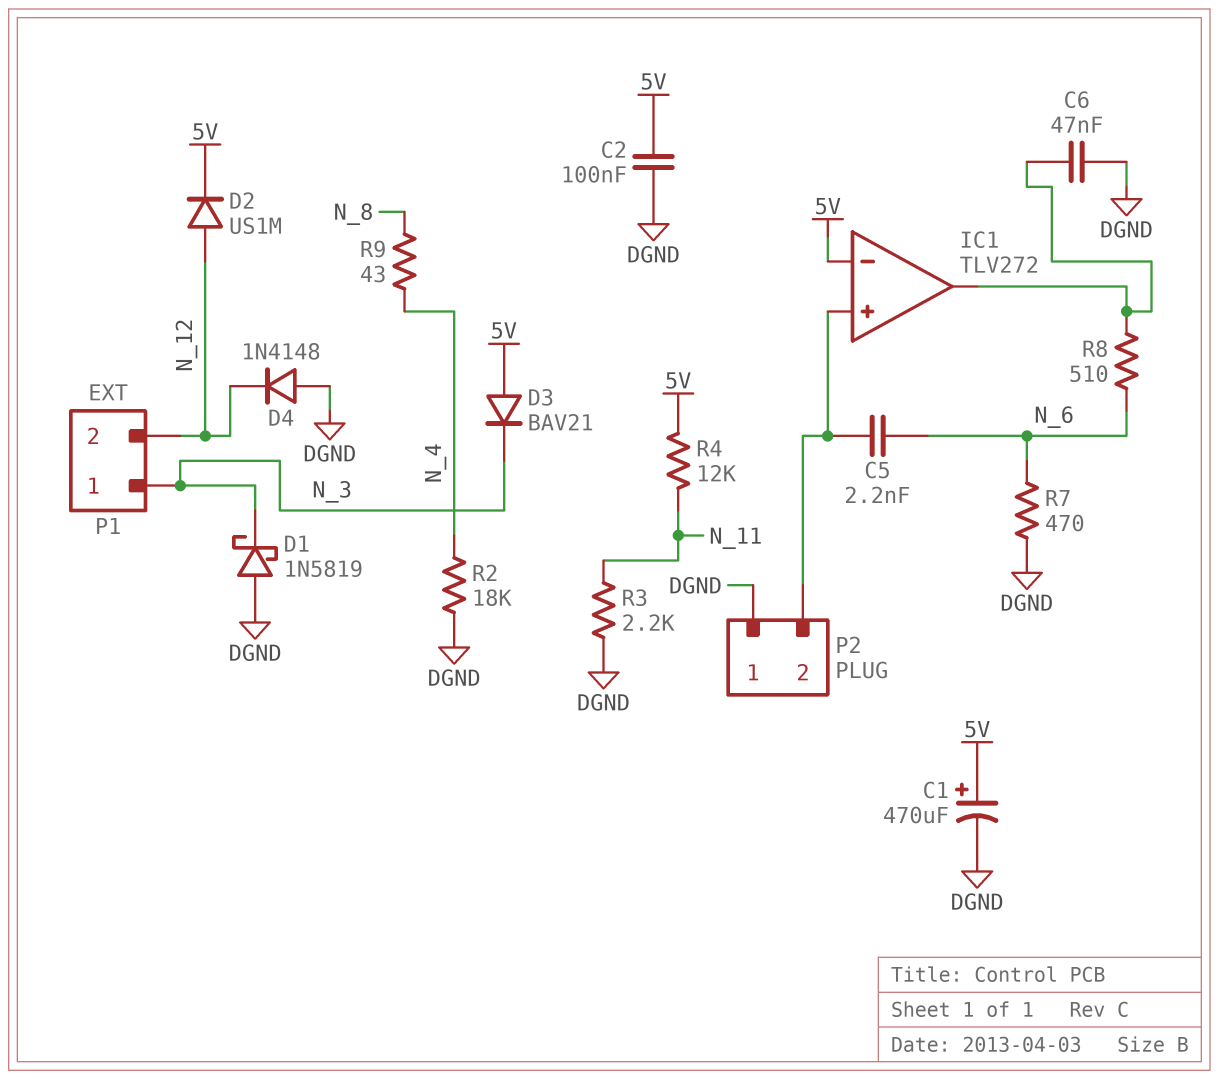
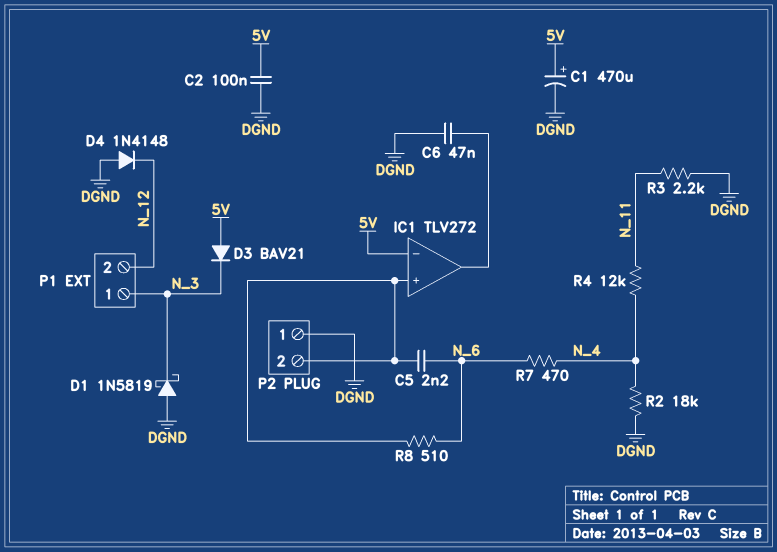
D2: diode US1M (A N_12, K 5V) -> none
R4: 12k (5V, N_11) -> 12k (N_4, N_11)
R7: 470 (DGND, N_6) -> 470 (N_4, N_6)
R8: 510 (IC1/out, N_6) -> 510 (IC1/in+, N_6)
R9: 43 (N_4, N_8) -> none

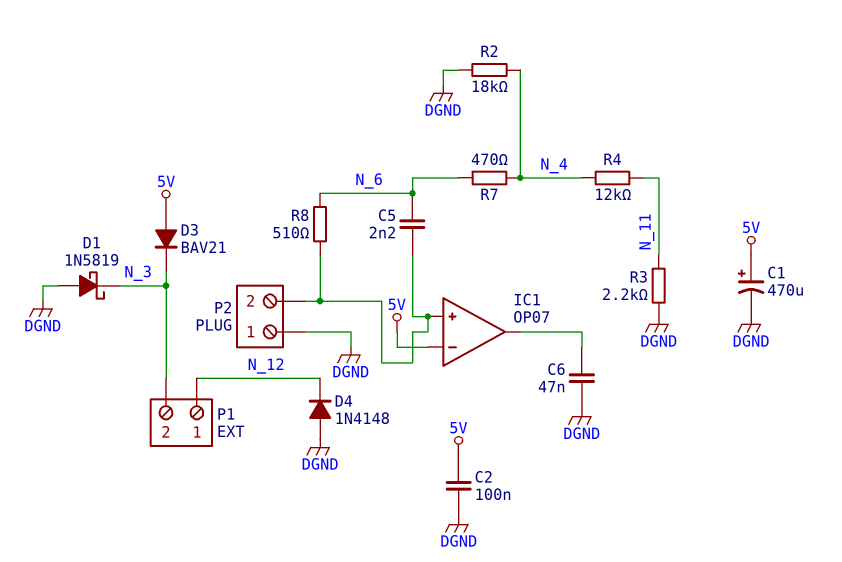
IC1: TLV272 -> OP07
P1 pin 1: N_3 -> N_12
P1 pin 2: N_12 -> N_3

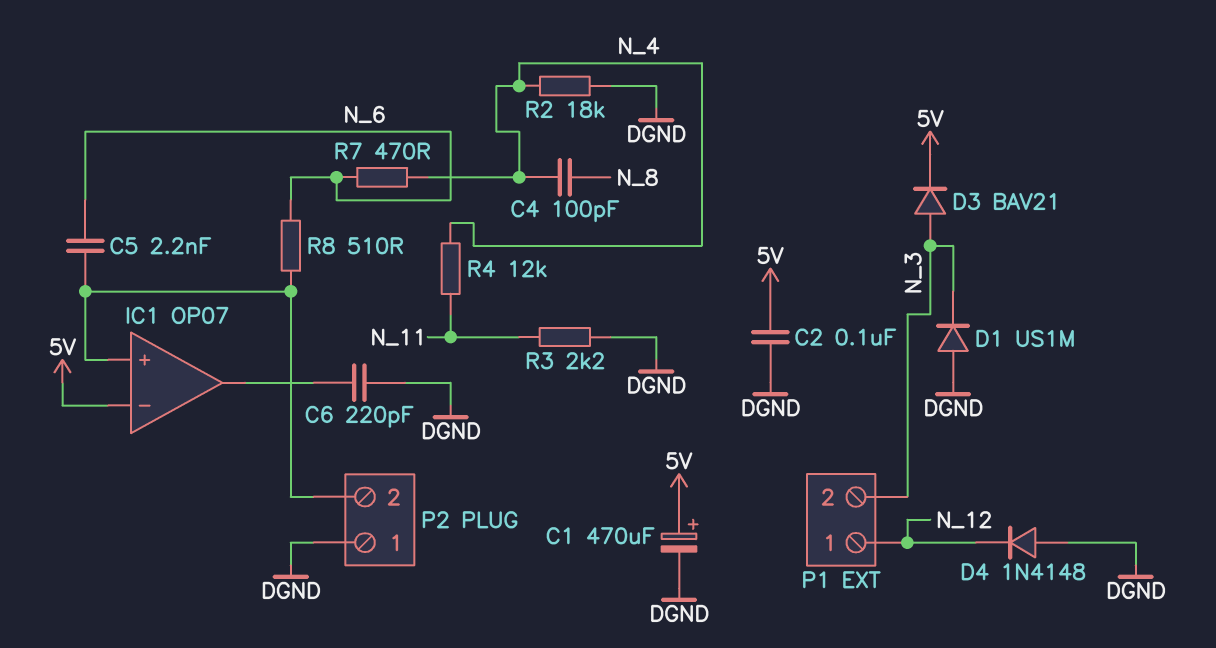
C4: none -> 100pF (N_4, N_8)
C6: 47nF (DGND, IC1/out) -> 220pF (DGND, IC1/out)
D1: schottky 1N5819 (A DGND, K N_3) -> diode US1M (A DGND, K N_3)
D3: diode BAV21 (A 5V, K N_3) -> diode BAV21 (A N_3, K 5V)

